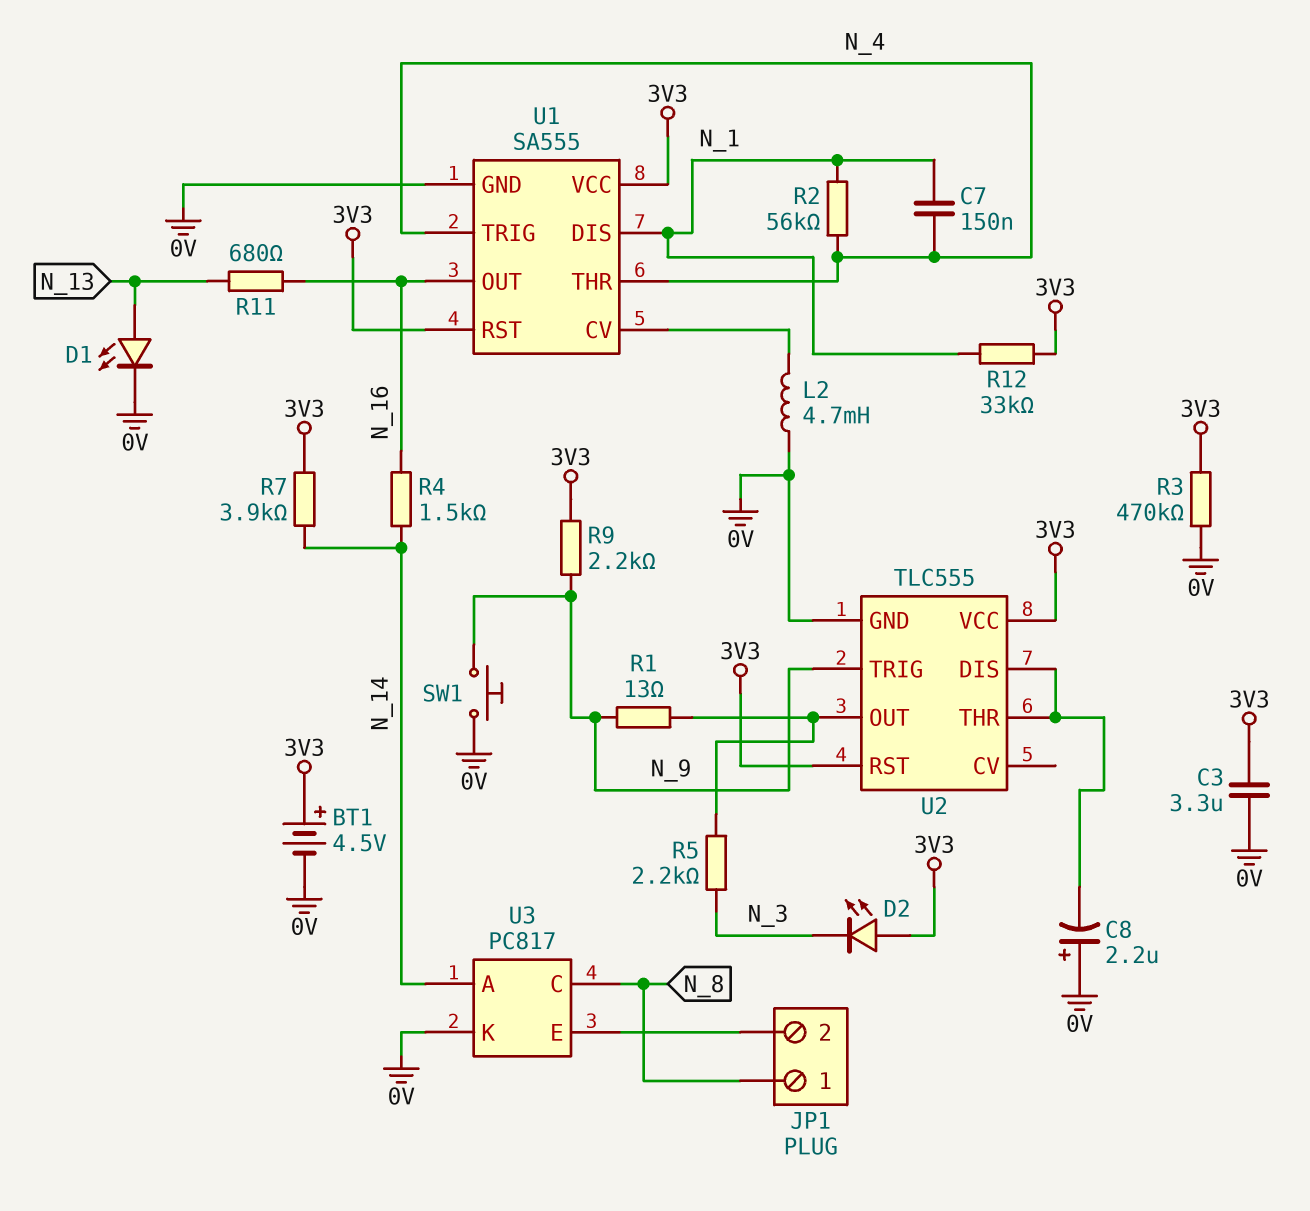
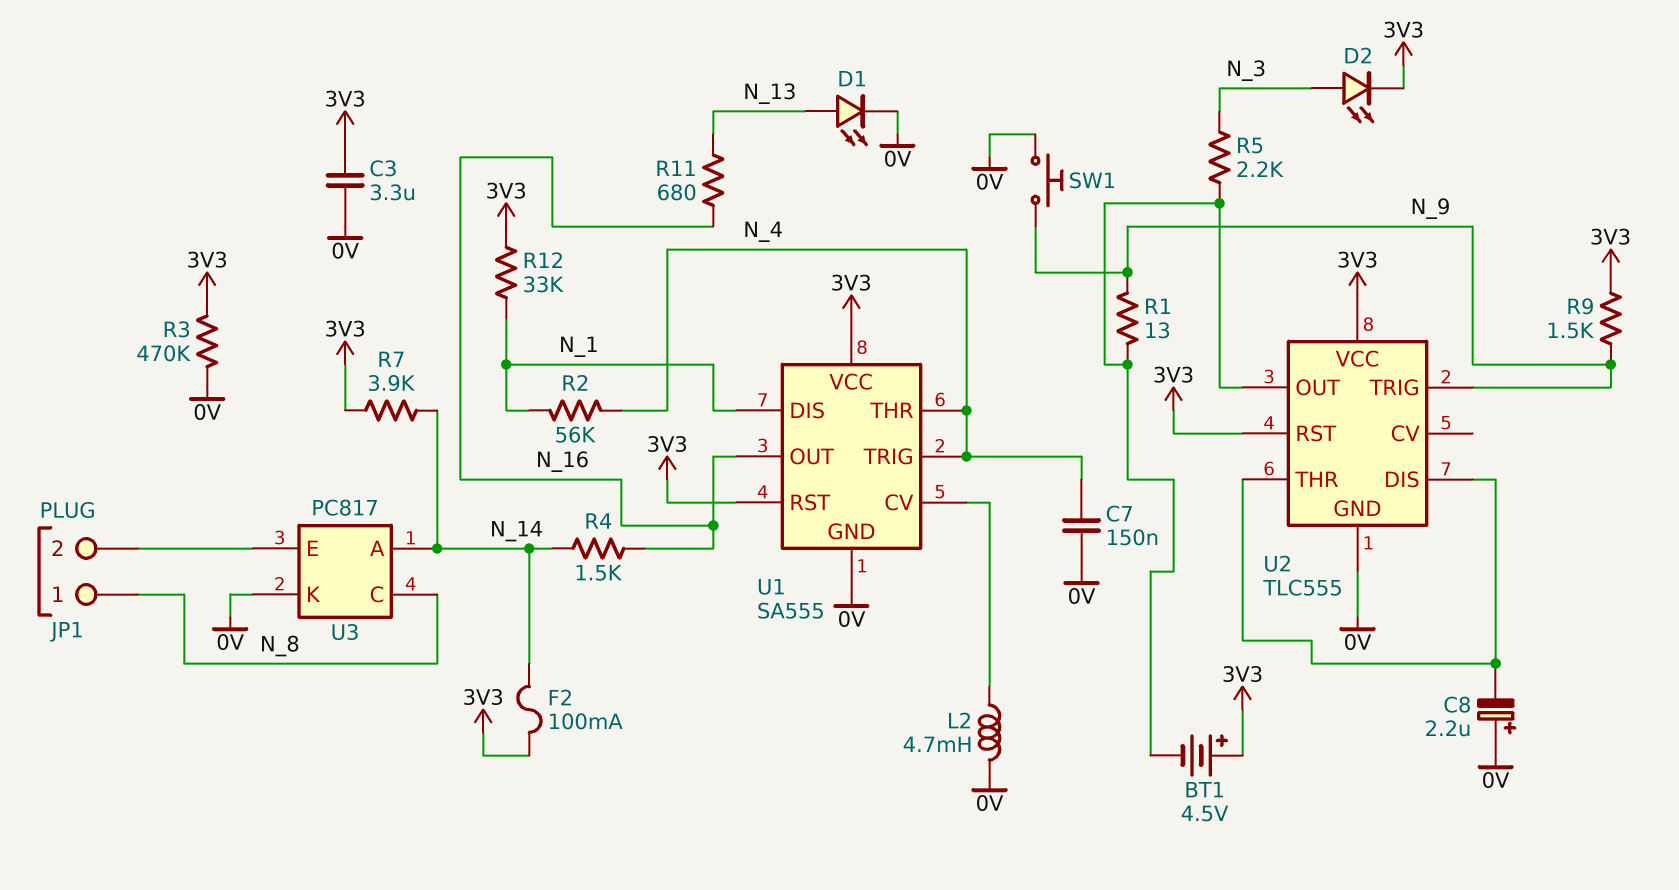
BT1: 4.5V (plus 3V3, minus 0V) -> 4.5V (plus 3V3, minus U2/OUT)
C7: 150nF (N_1, N_4) -> 150nF (0V, N_4)
D2: LED (A 3V3, K N_3) -> LED (A N_3, K 3V3)
F2: none -> 100mA (3V3, N_14)
R9: 2.2k (3V3, N_9) -> 1.5k (3V3, N_9)

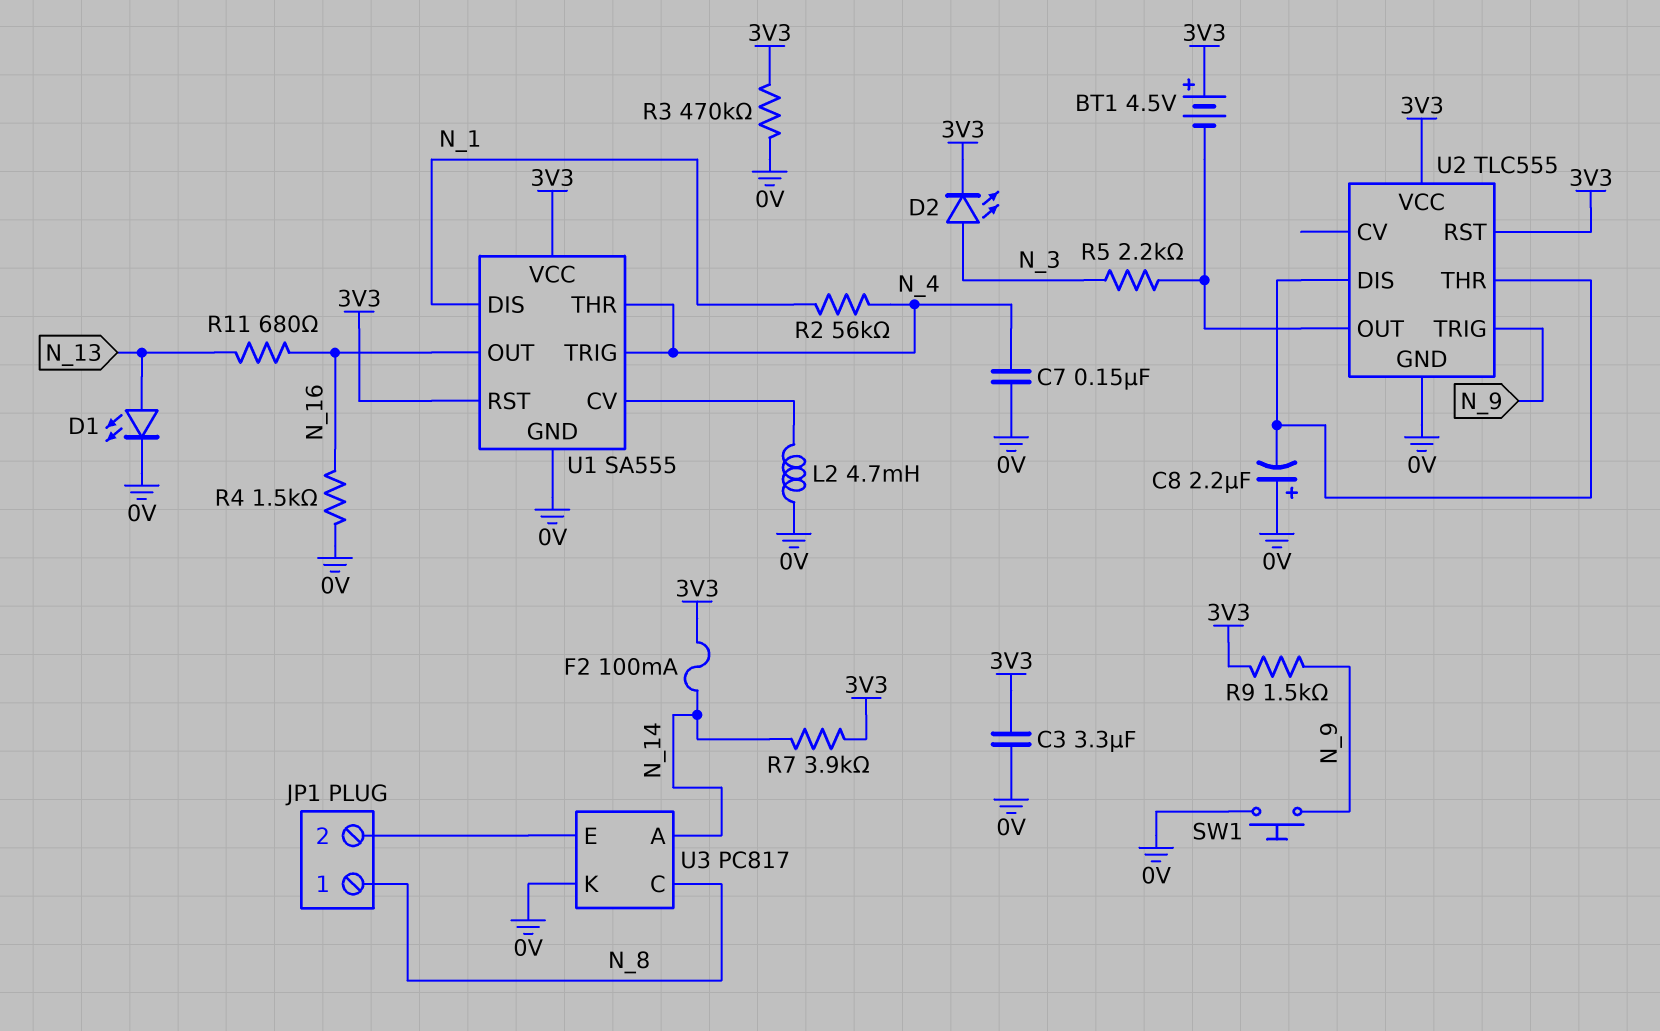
R1: 13 (N_9, U2/OUT) -> none
R4: 1.5k (N_14, N_16) -> 1.5k (0V, N_16)
R12: 33k (3V3, N_1) -> none

